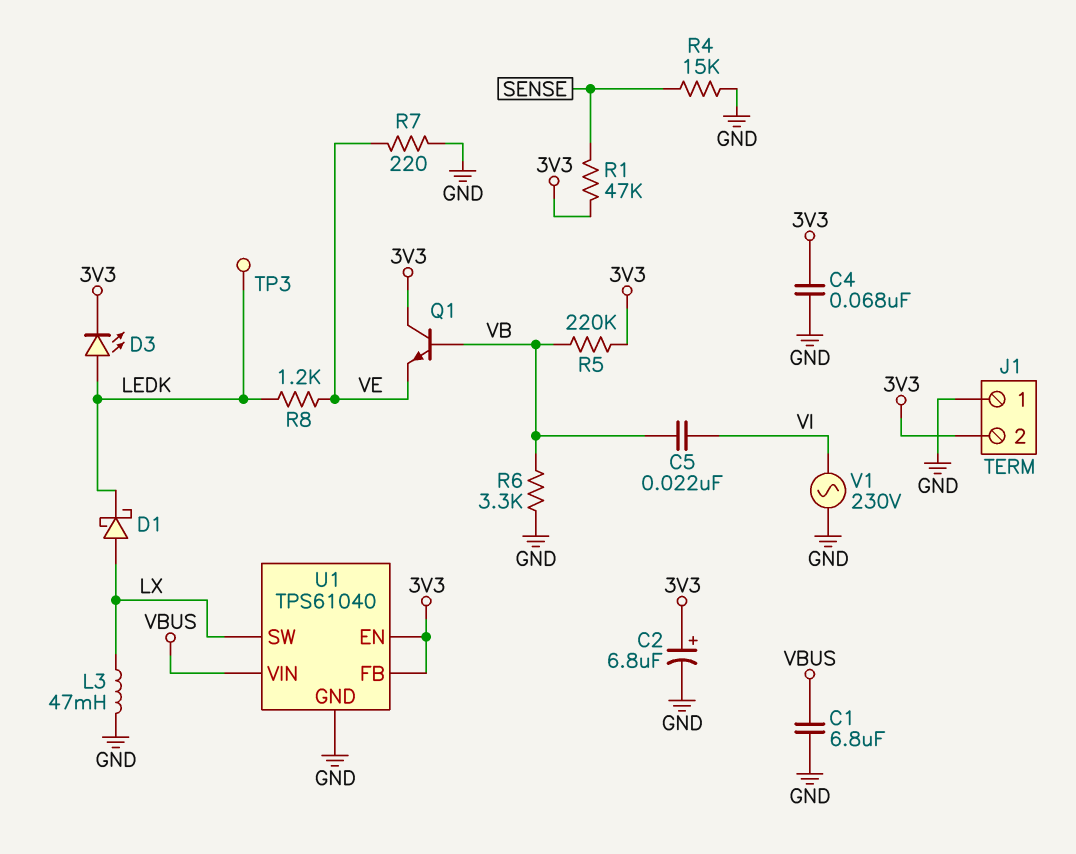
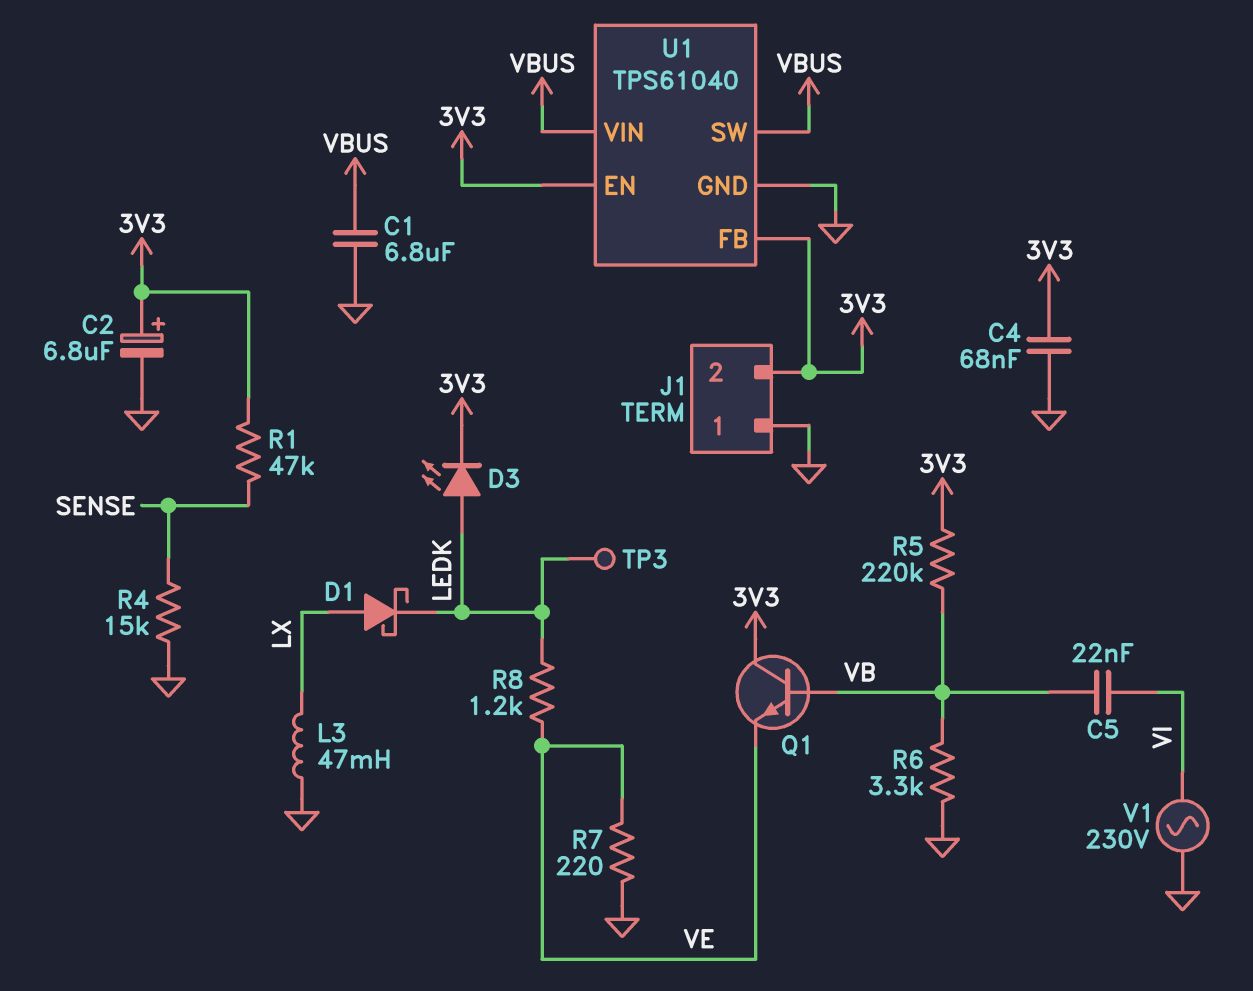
U1 pin SW: LX -> VBUS

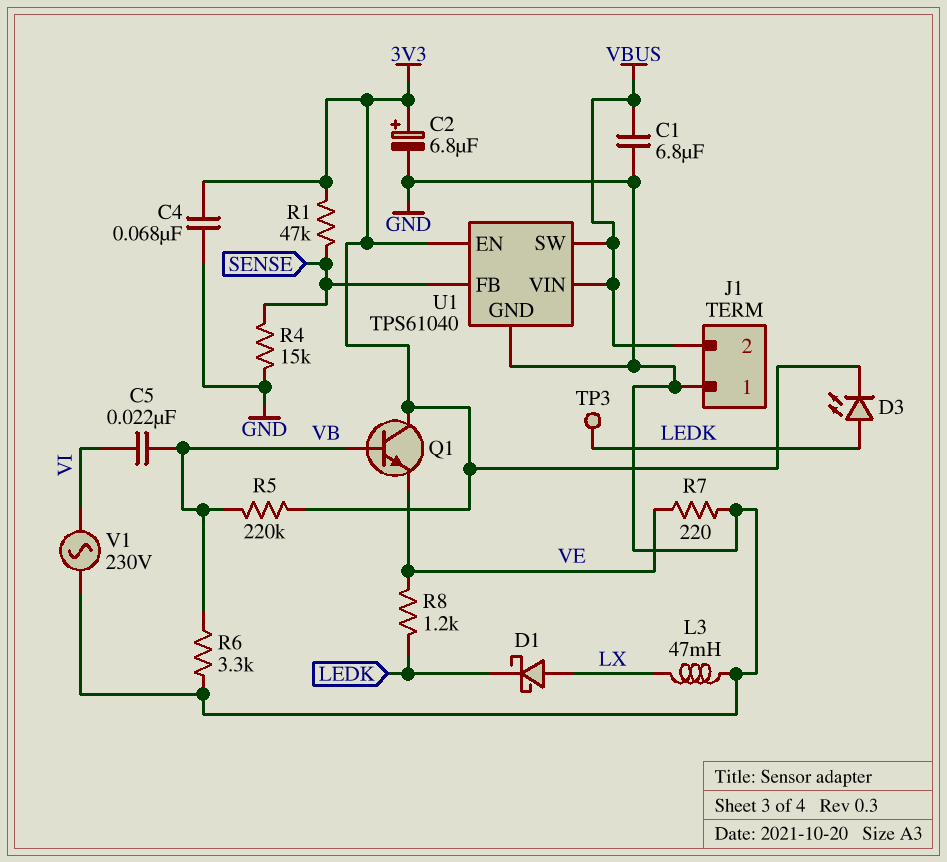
J1 pin 2: 3V3 -> VBUS
U1 pin FB: 3V3 -> SENSE

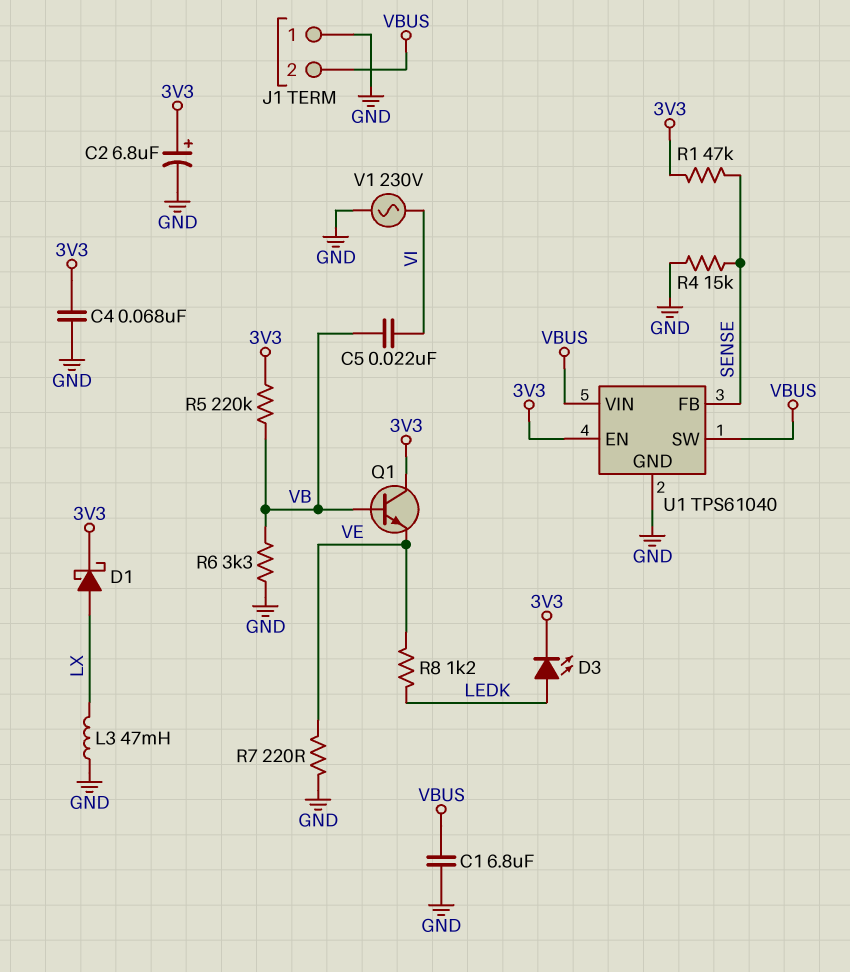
D1: schottky (A LX, K LEDK) -> schottky (A LX, K 3V3)
TP3: test point (LEDK) -> none

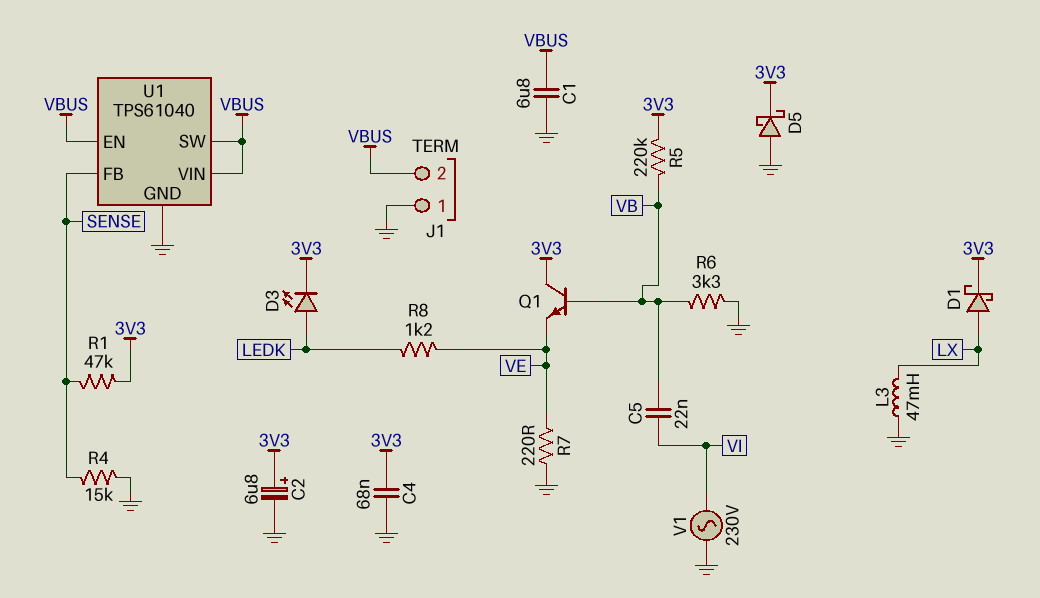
D5: none -> schottky (A GND, K 3V3)
U1 pin EN: 3V3 -> VBUS

